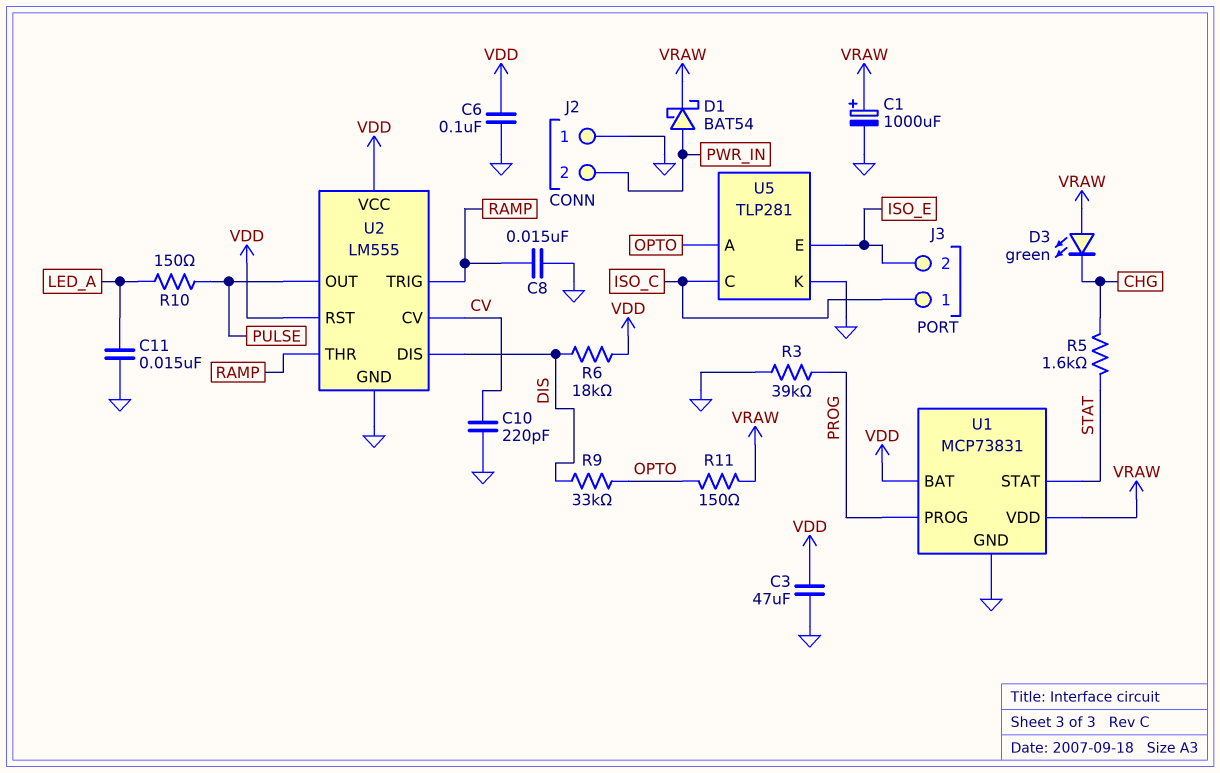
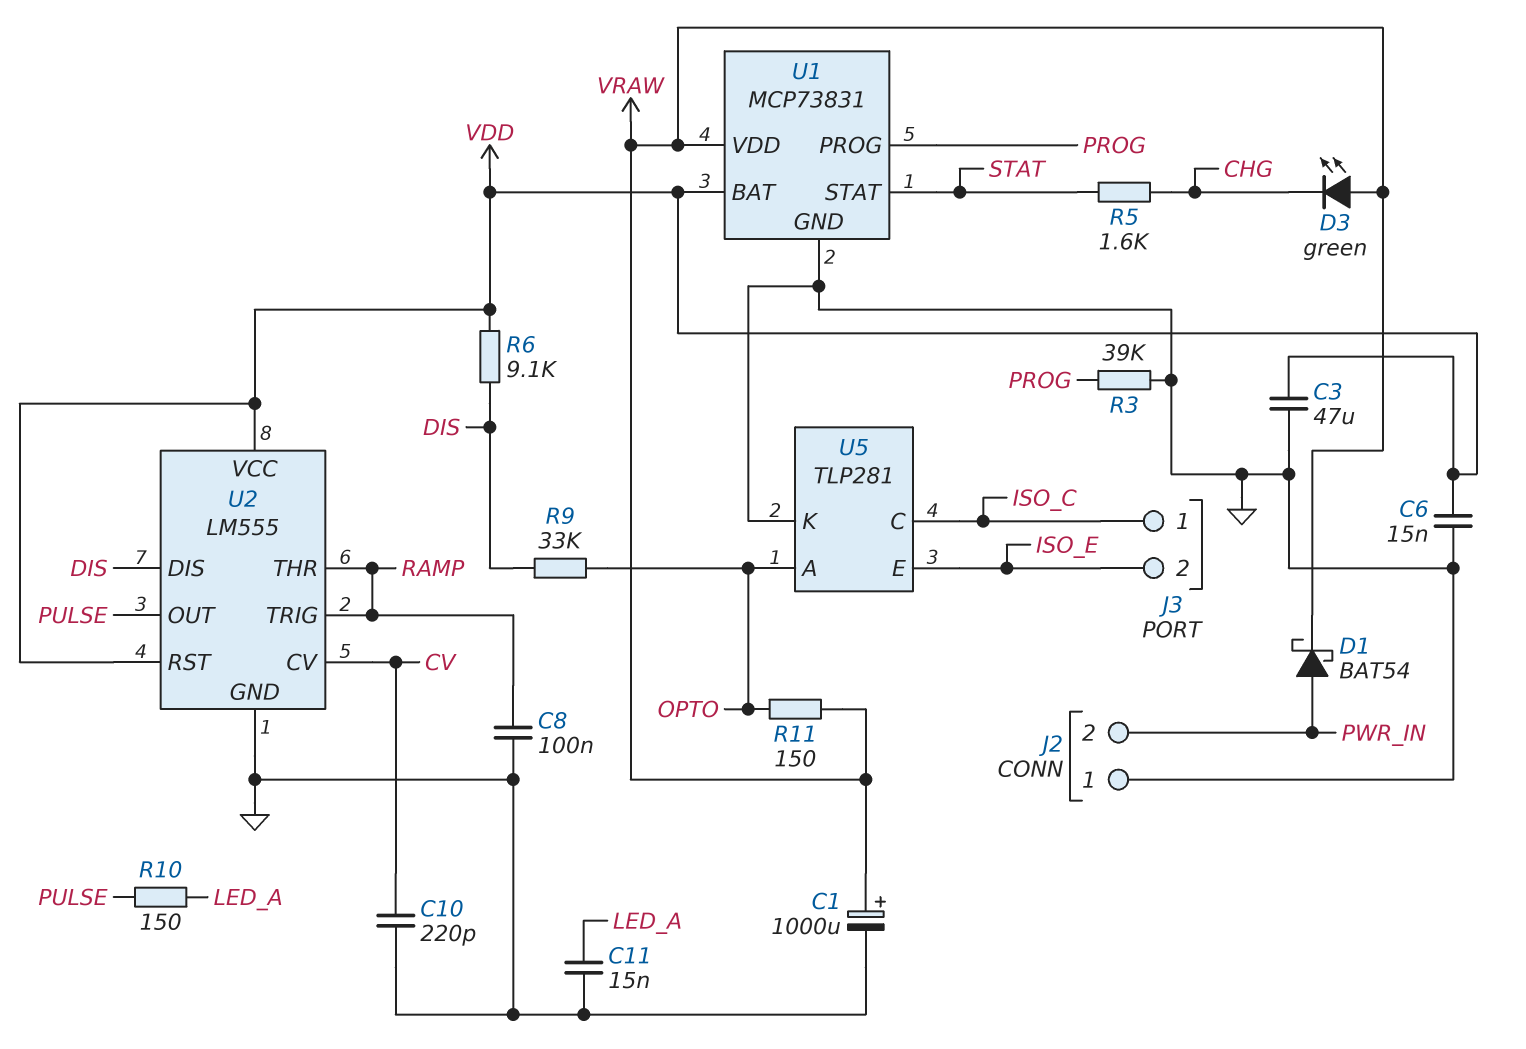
C6: 100nF (GND, VDD) -> 15nF (GND, VDD)
C8: 15nF (GND, RAMP) -> 100nF (GND, RAMP)
R6: 18k (DIS, VDD) -> 9.1k (DIS, VDD)

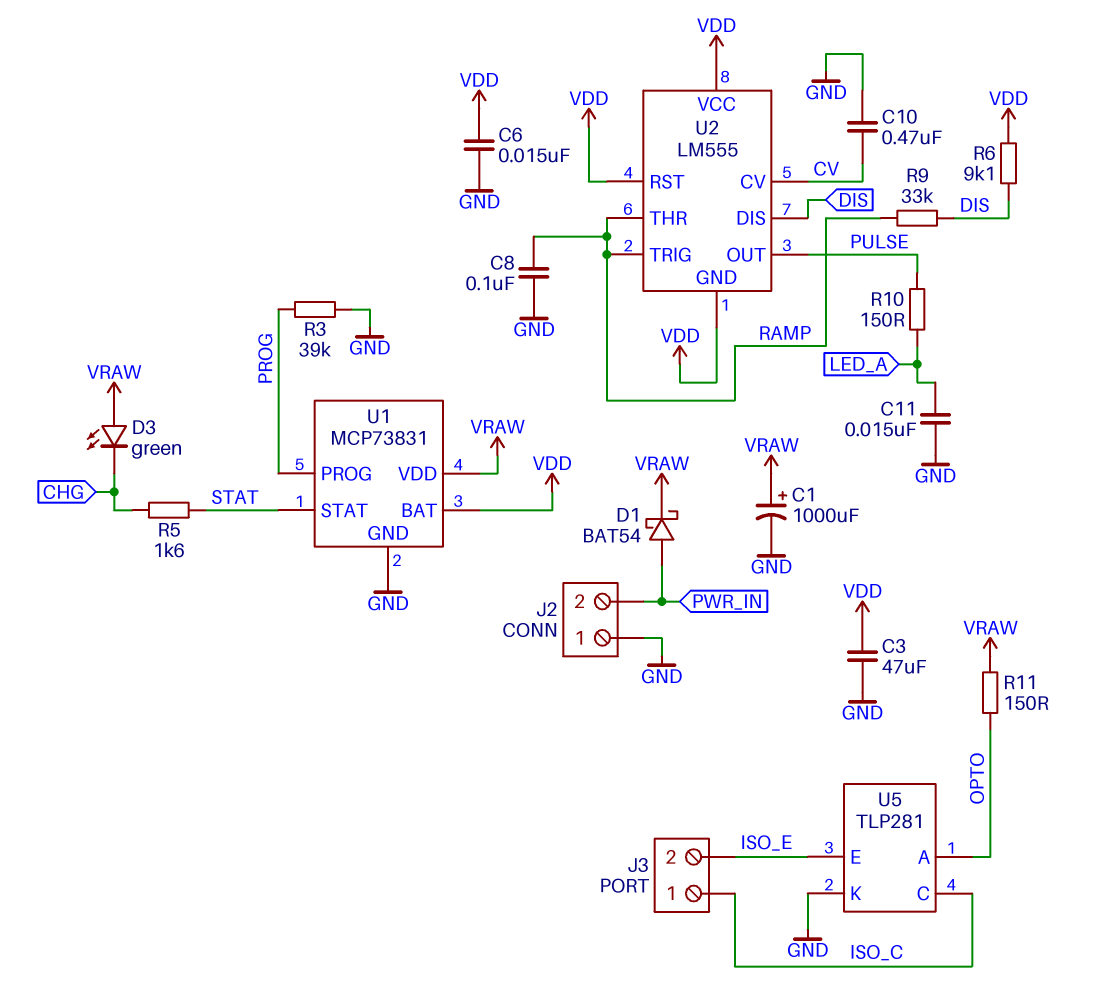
C10: 220pF (CV, GND) -> 470nF (CV, GND)
R9: 33k (DIS, OPTO) -> 33k (DIS, RAMP)
U2 pin GND: GND -> VDD

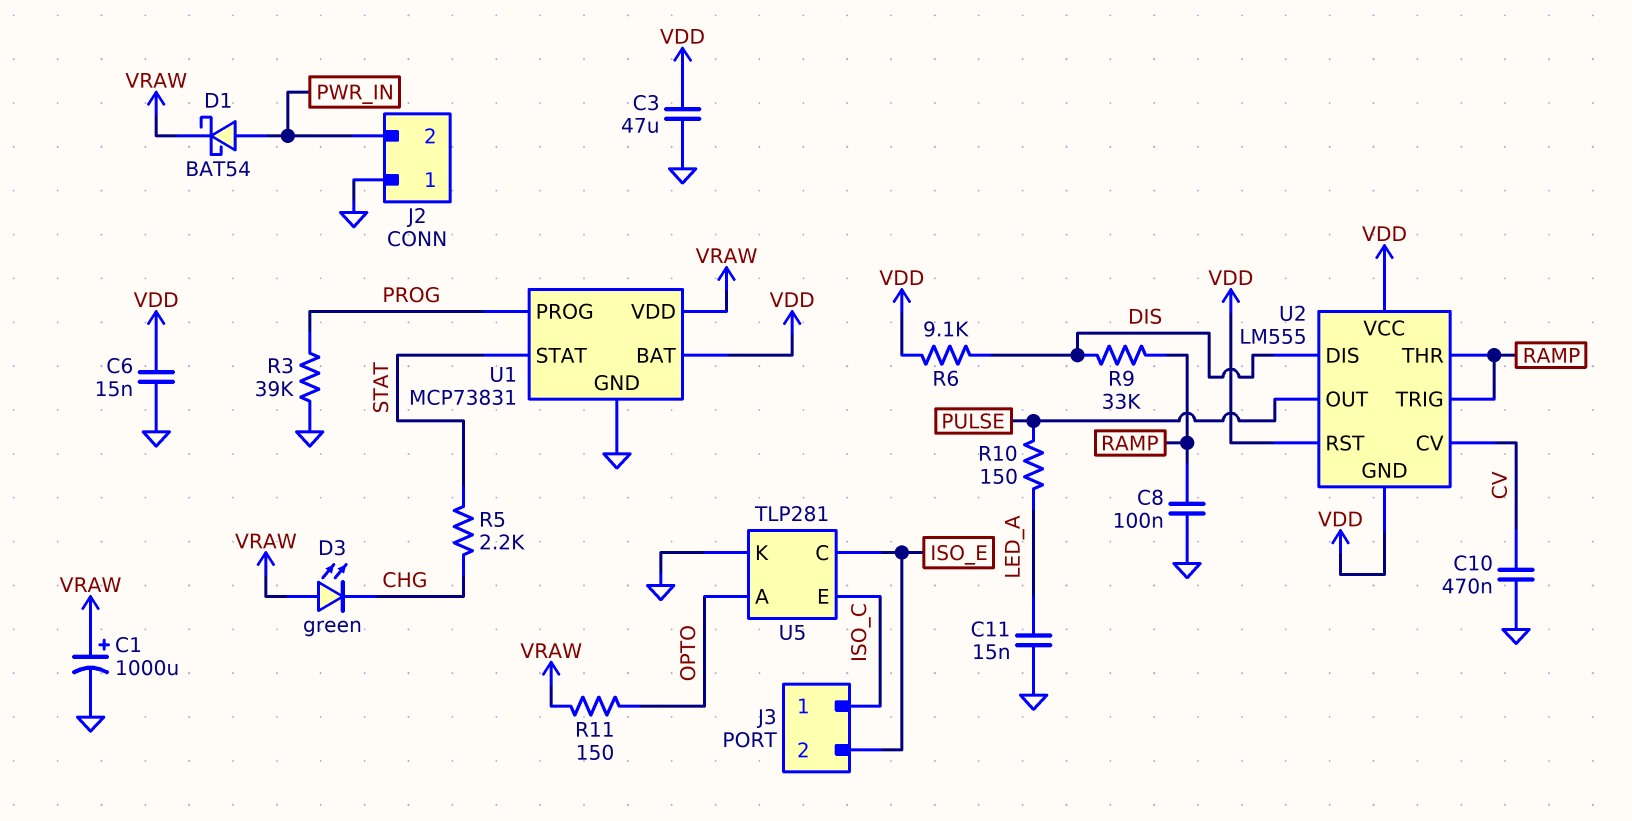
R5: 1.6k (CHG, STAT) -> 2.2k (CHG, STAT)
U5 pin C: ISO_C -> ISO_E
U5 pin E: ISO_E -> ISO_C

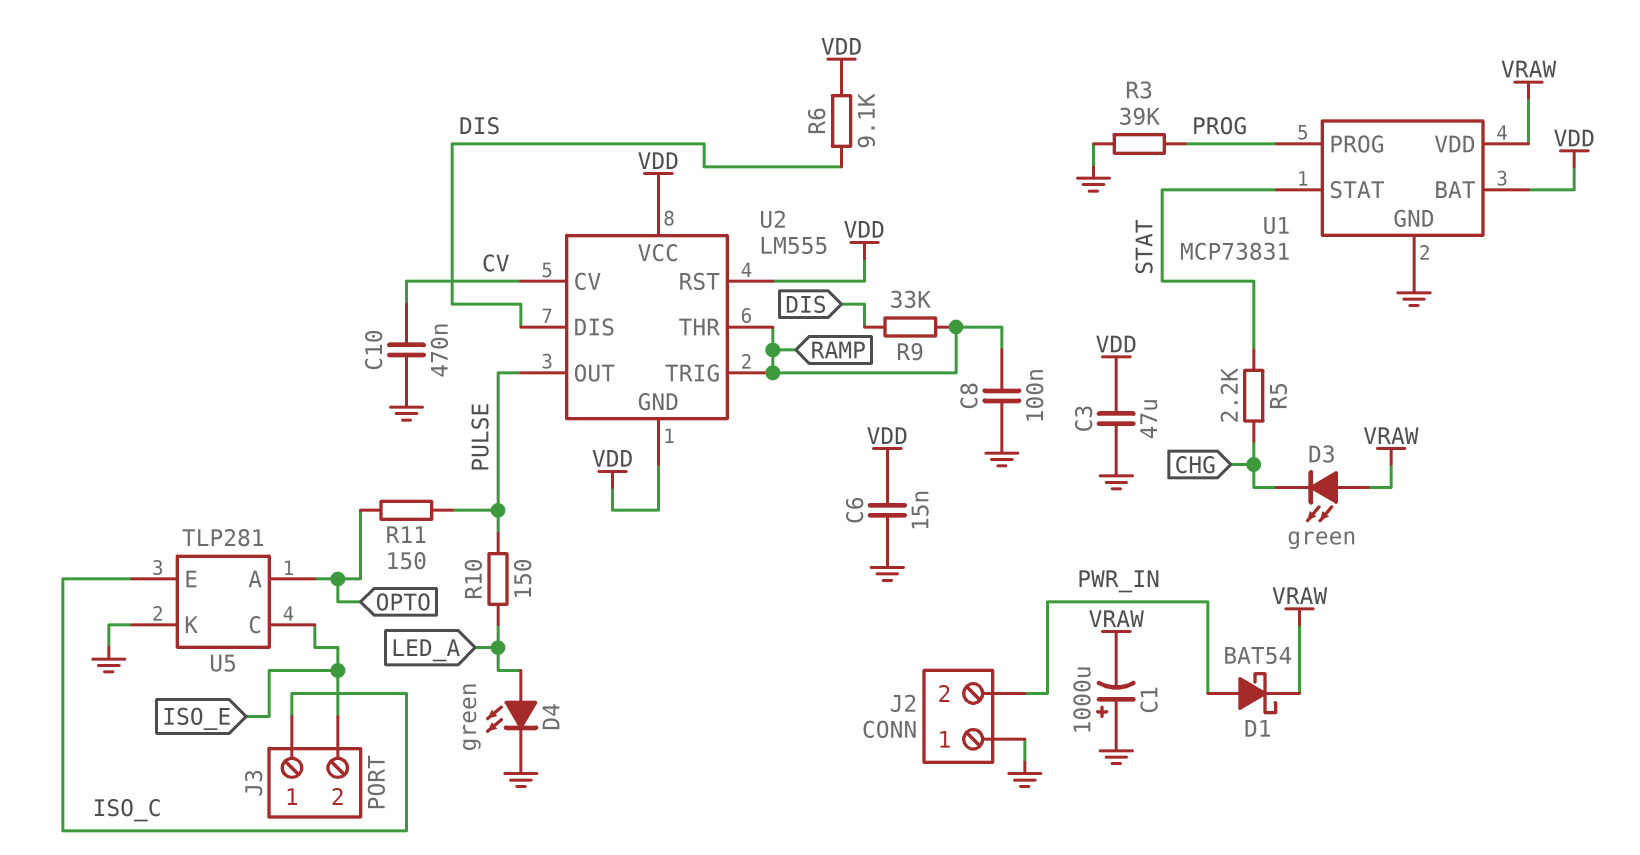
C1: 1000uF (plus VRAW, minus GND) -> 1000uF (plus GND, minus VRAW)
C11: 15nF (GND, LED_A) -> none
D4: none -> LED green (A LED_A, K GND)
R11: 150 (OPTO, VRAW) -> 150 (OPTO, PULSE)

